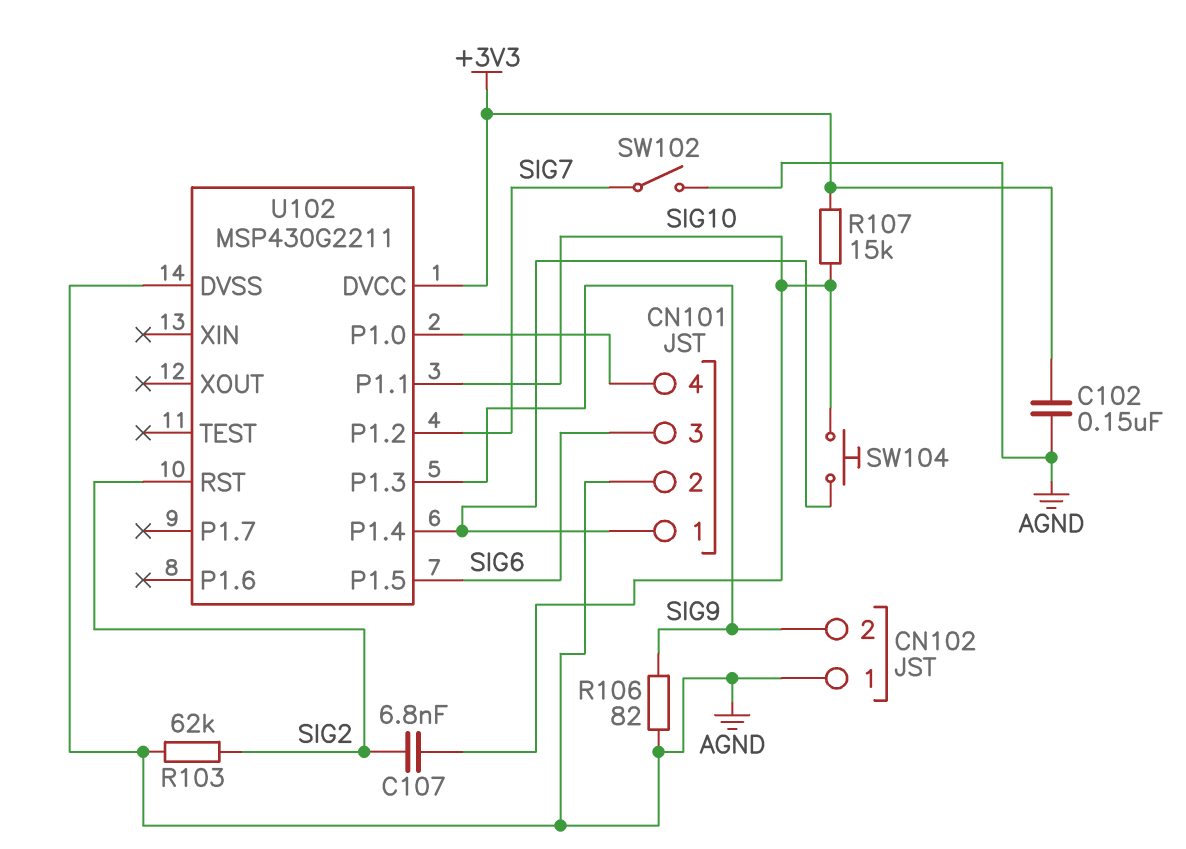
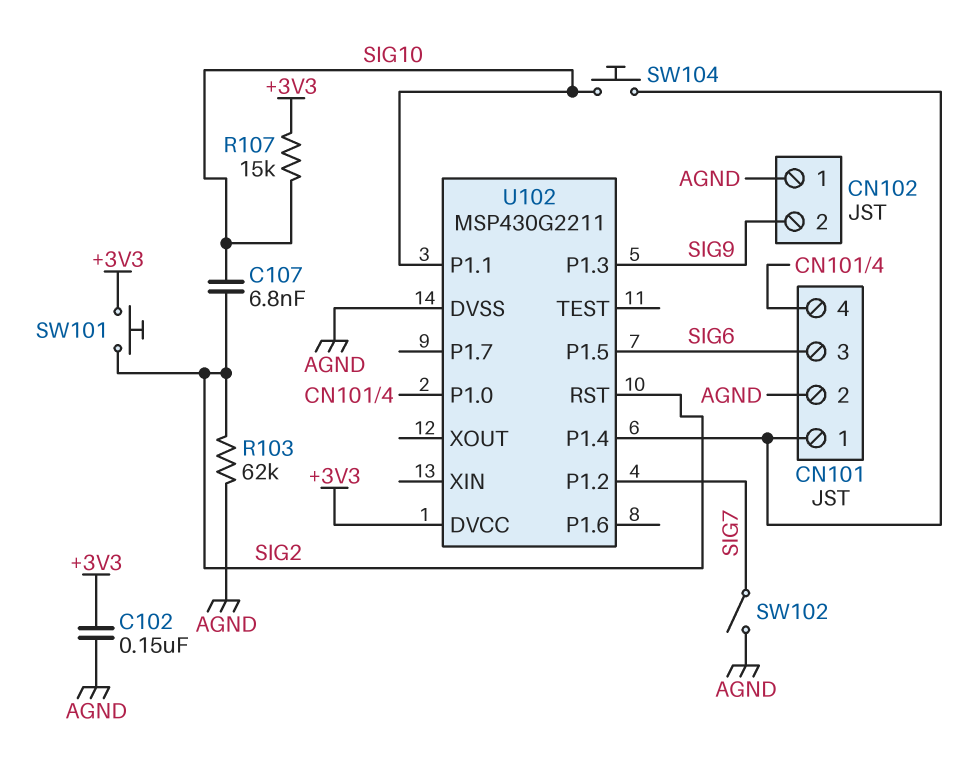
R106: 82 (AGND, SIG9) -> none
SW101: none -> button (+3V3, SIG2)

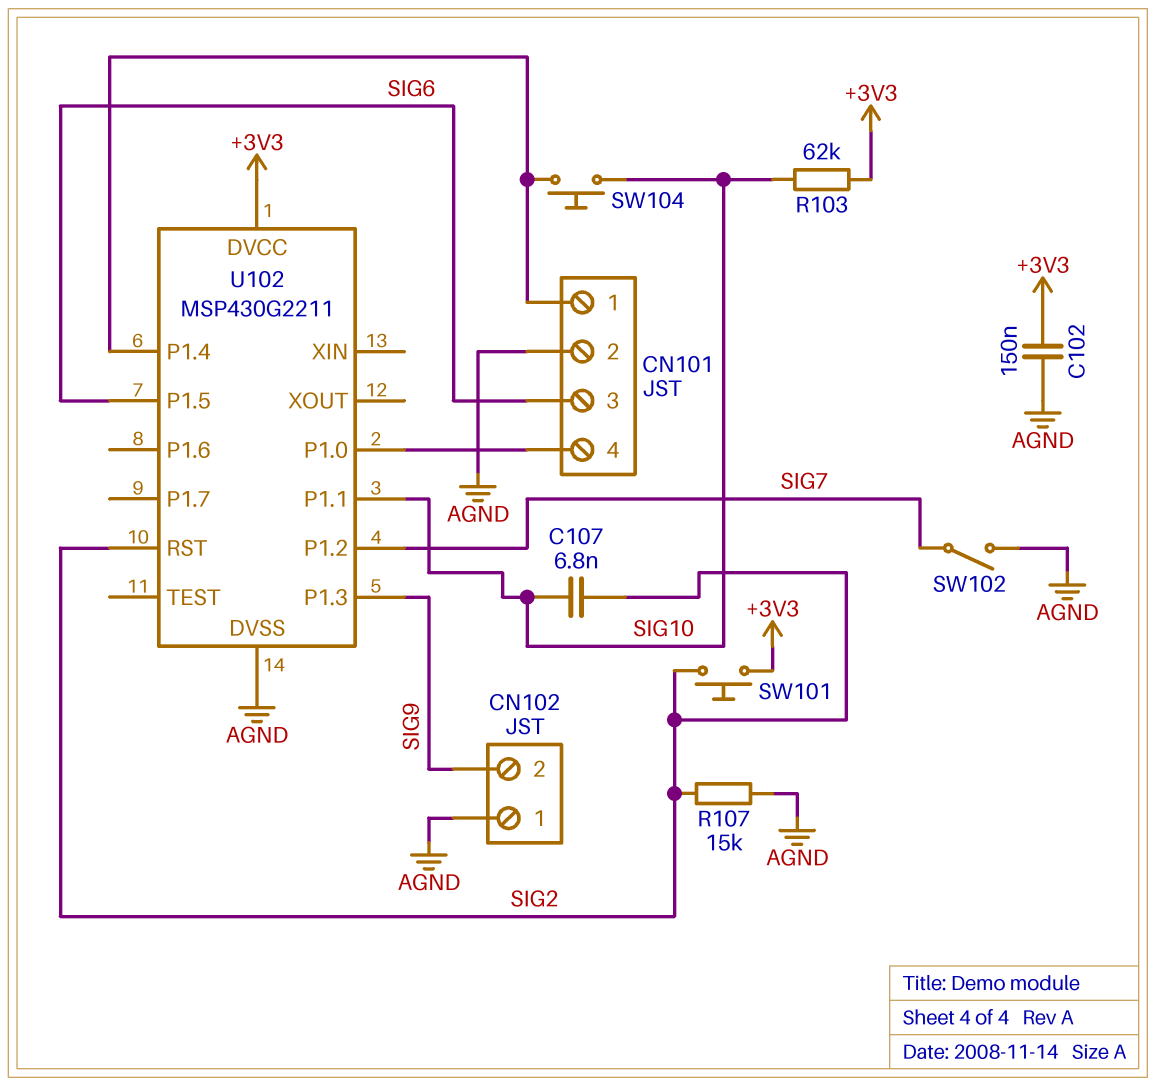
R103: 62k (AGND, SIG2) -> 62k (+3V3, SIG10)
R107: 15k (+3V3, SIG10) -> 15k (AGND, SIG2)

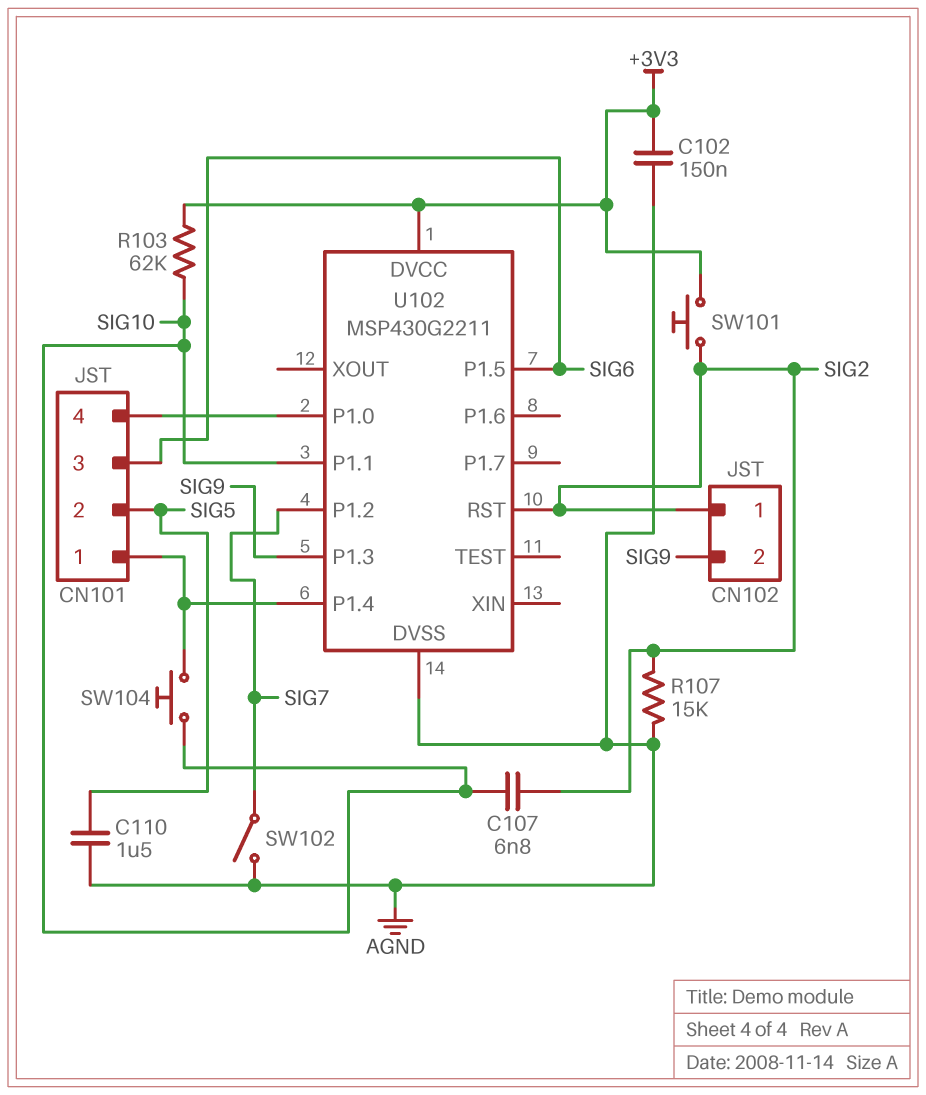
C110: none -> 1.5uF (AGND, SIG5)
CN101 pin 2: AGND -> SIG5
CN102 pin 1: AGND -> SIG2

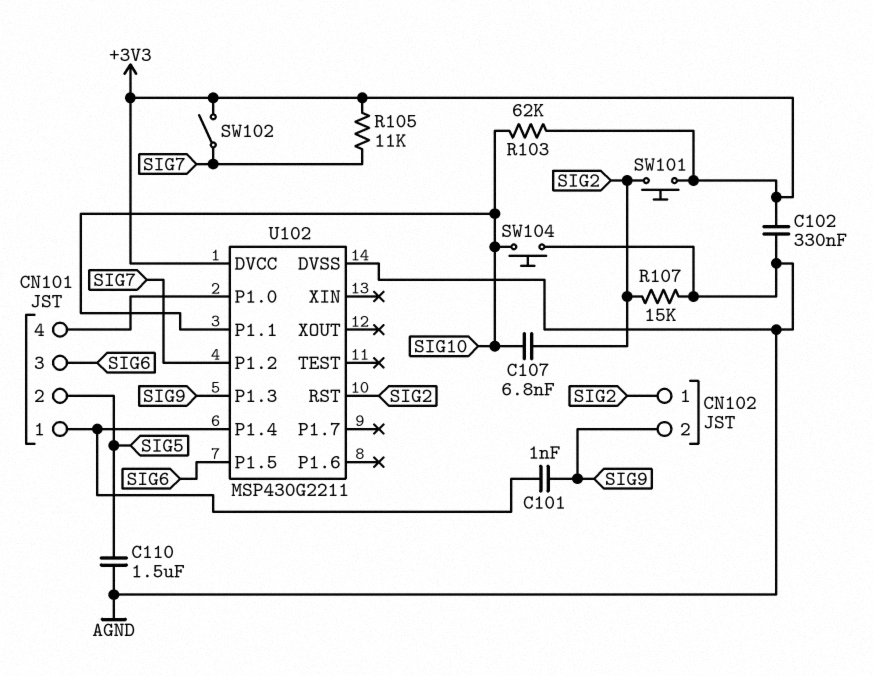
C101: none -> 1nF (CN101/1, SIG9)
C102: 150nF (+3V3, AGND) -> 330nF (+3V3, AGND)
R105: none -> 11k (+3V3, SIG7)
SW102: switch (AGND, SIG7) -> switch (+3V3, SIG7)
SW104: button (CN101/1, SIG10) -> button (AGND, SIG10)

